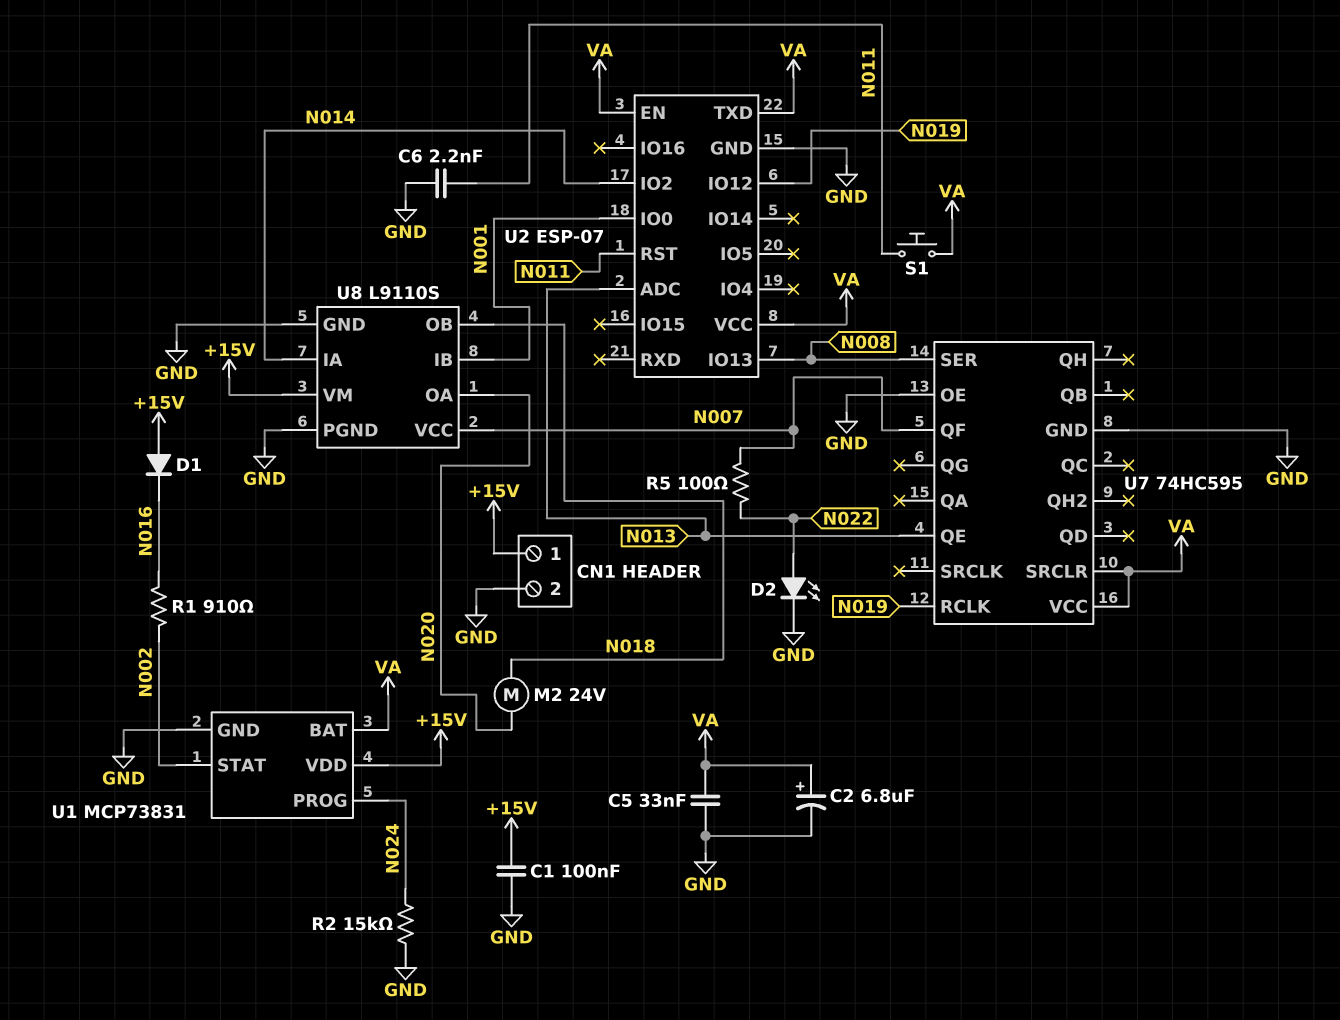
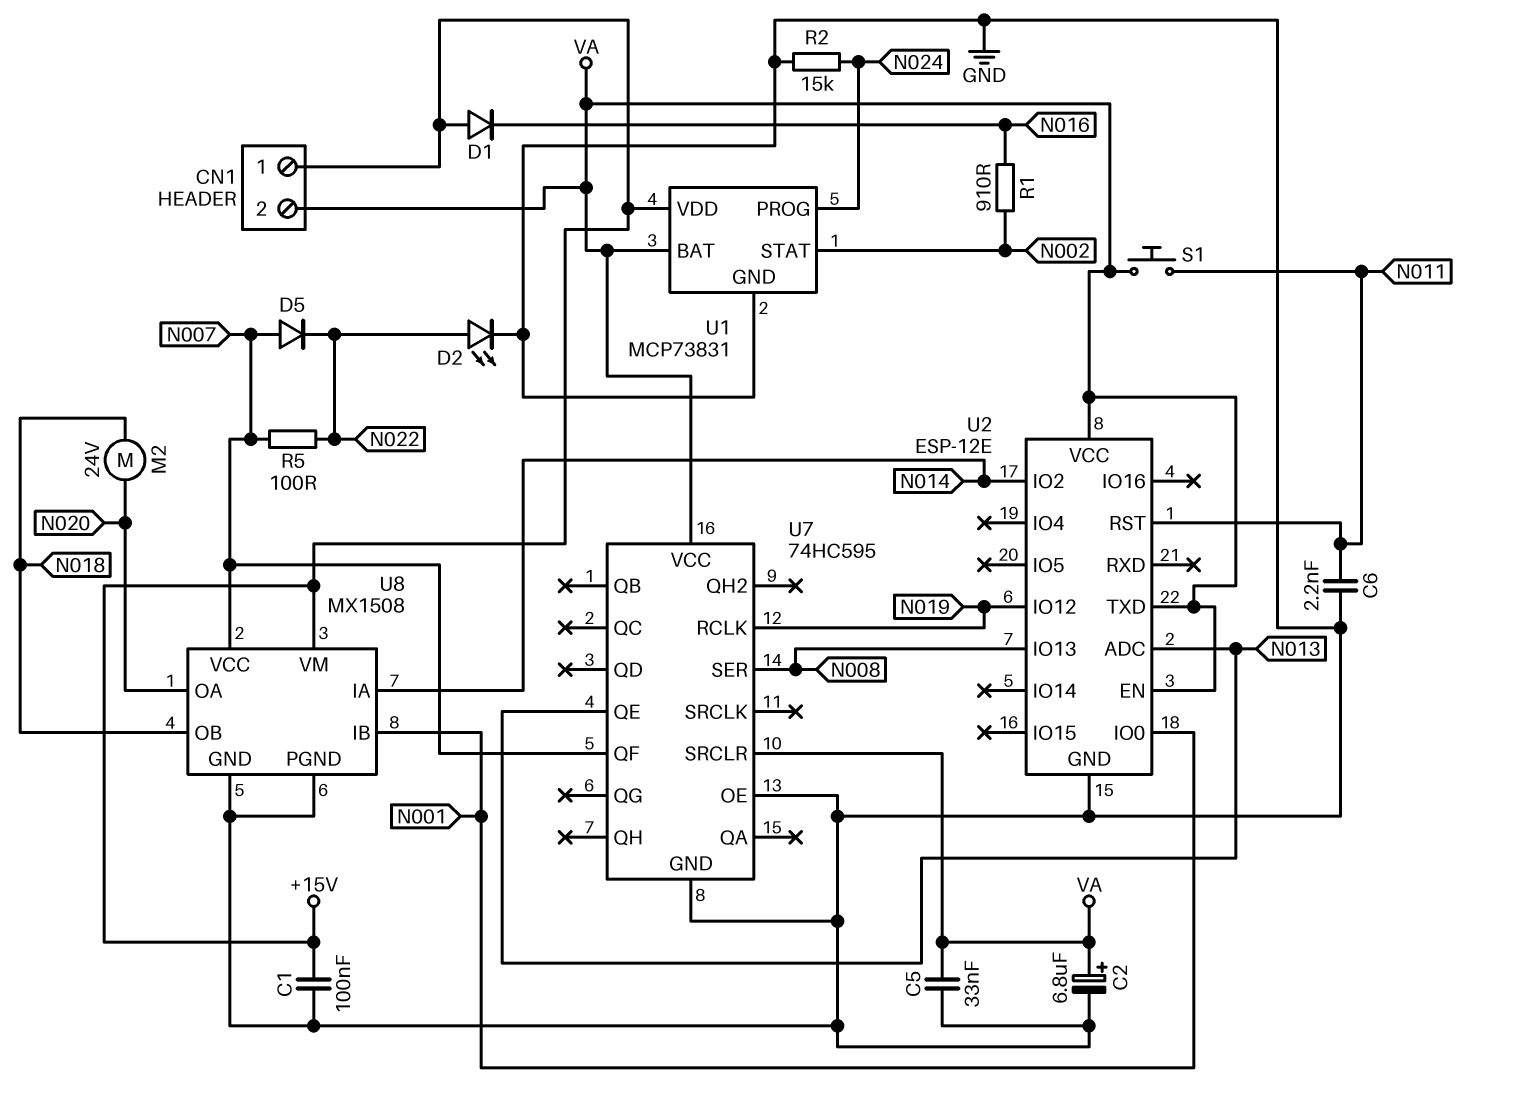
CN1 pin 2: GND -> VA
D5: none -> diode (A N007, K N022)
U2: ESP-07 -> ESP-12E
U8: L9110S -> MX1508

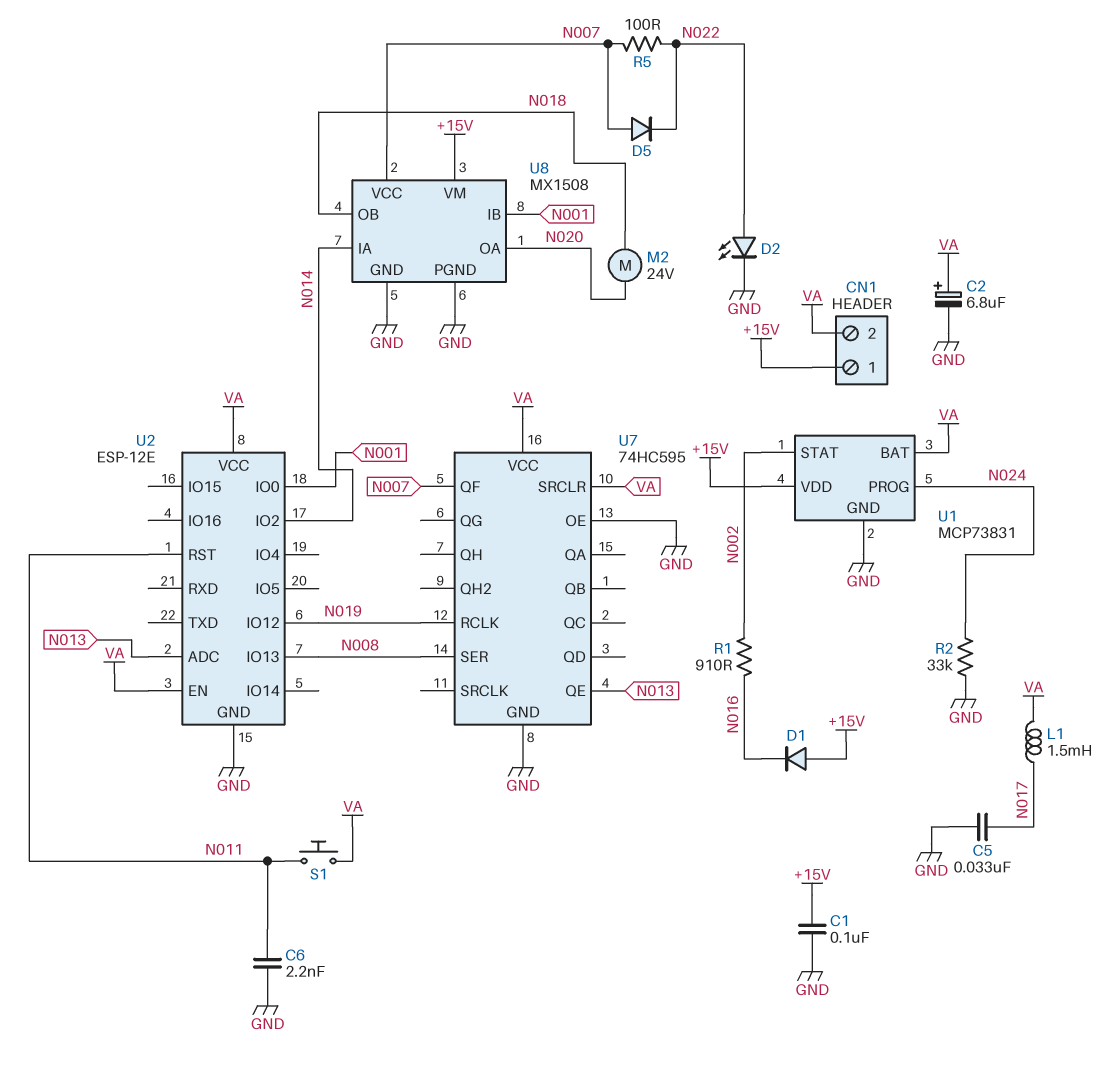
C5: 33nF (GND, VA) -> 33nF (GND, N017)
L1: none -> 1.5mH (N017, VA)
R2: 15k (GND, N024) -> 33k (GND, N024)
U2 pin TXD: VA -> none

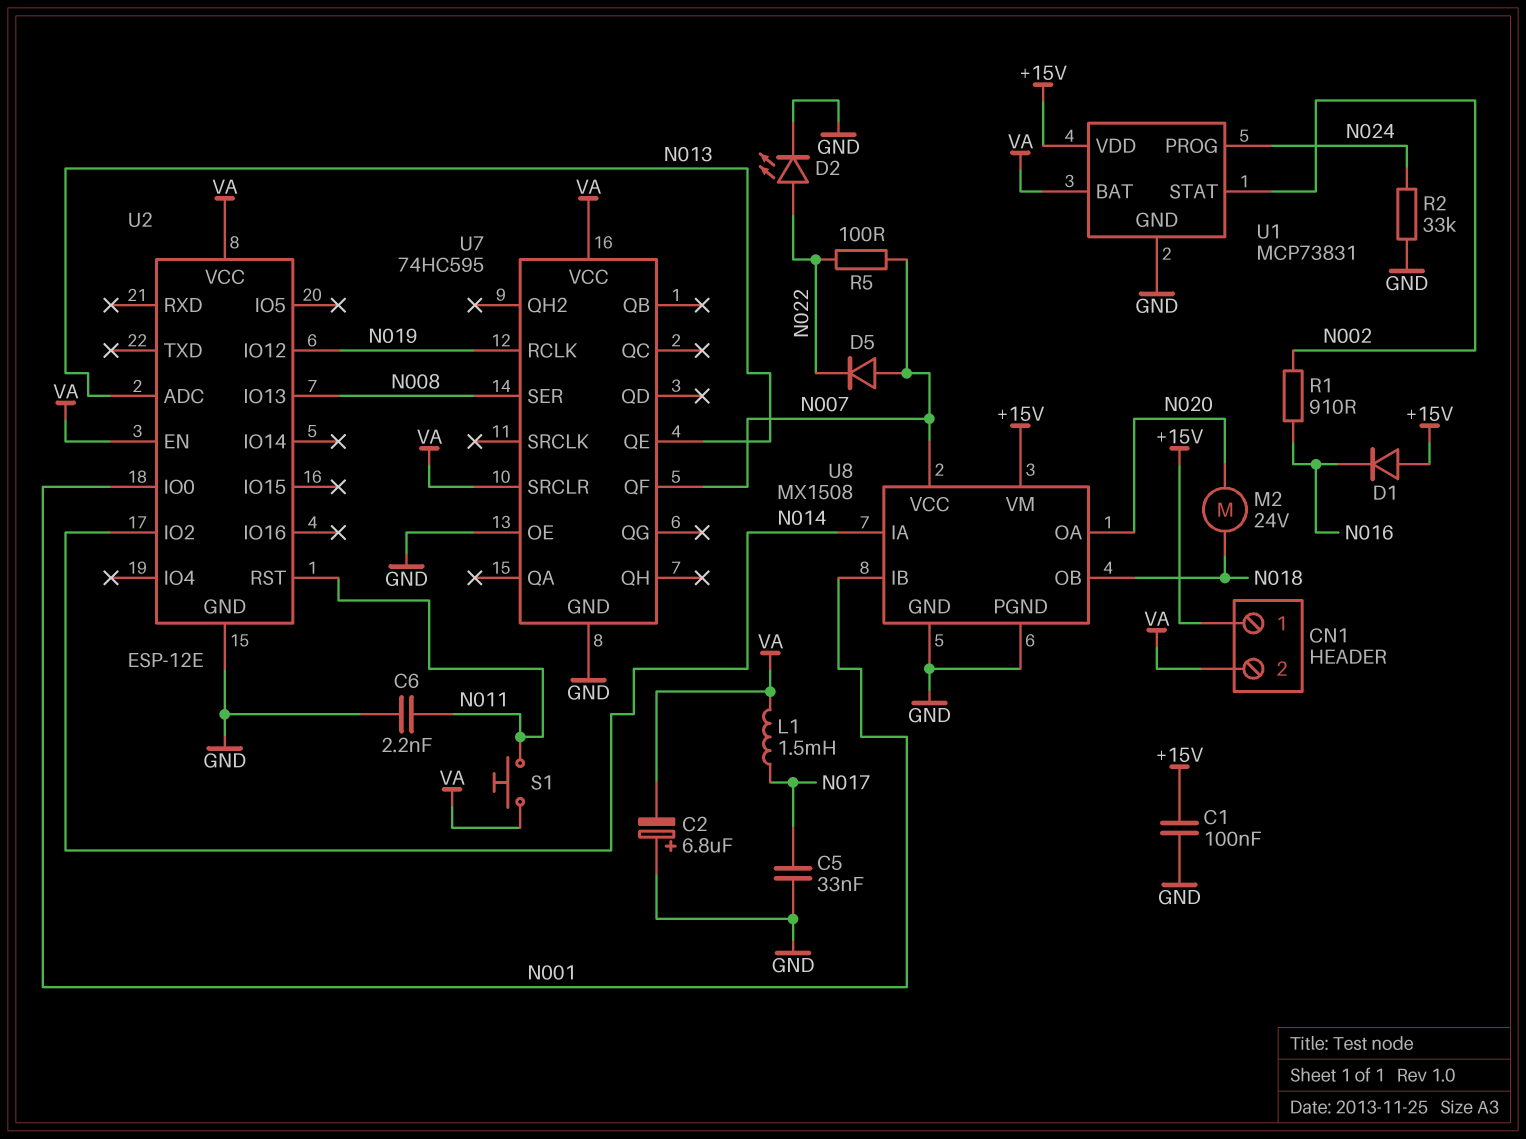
C2: 6.8uF (plus VA, minus GND) -> 6.8uF (plus GND, minus VA)

